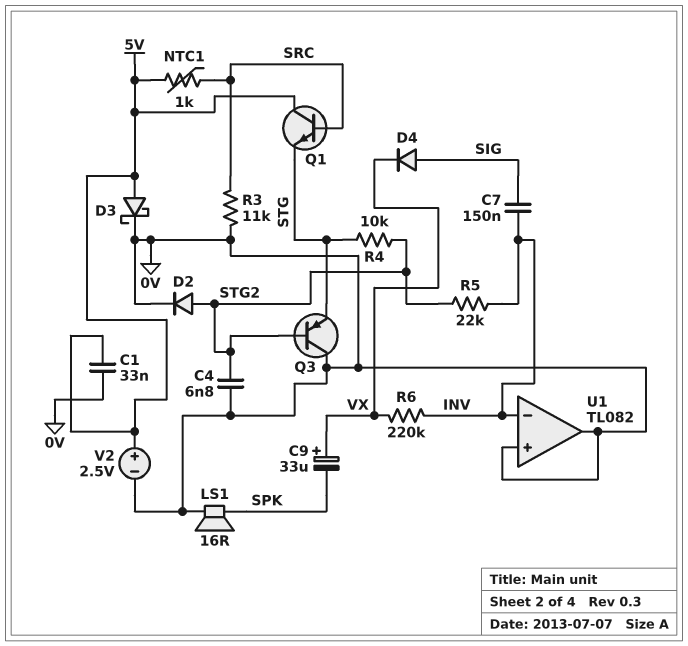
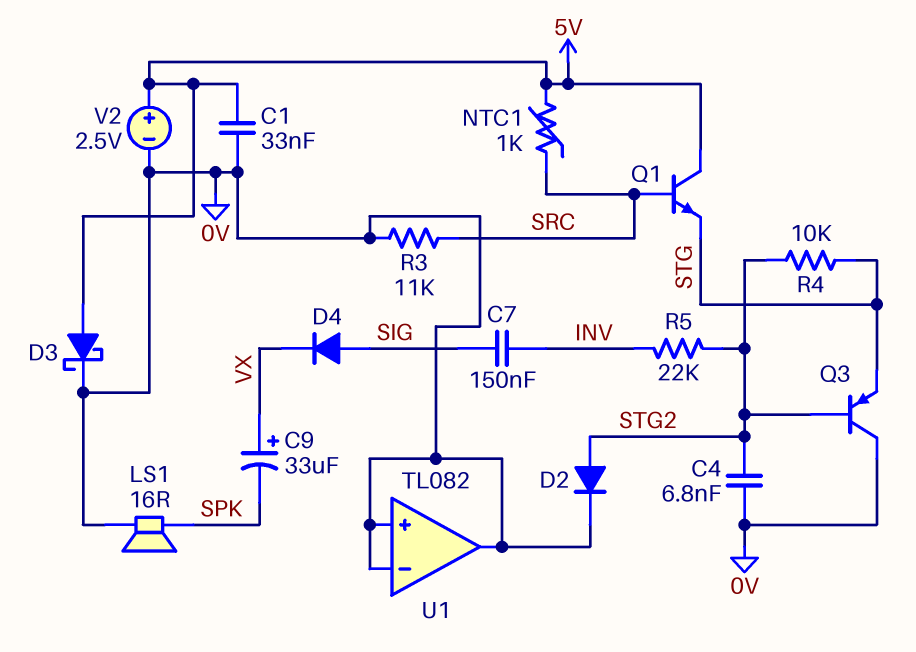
R6: 220k (INV, VX) -> none
U1 pin in-: INV -> 0V

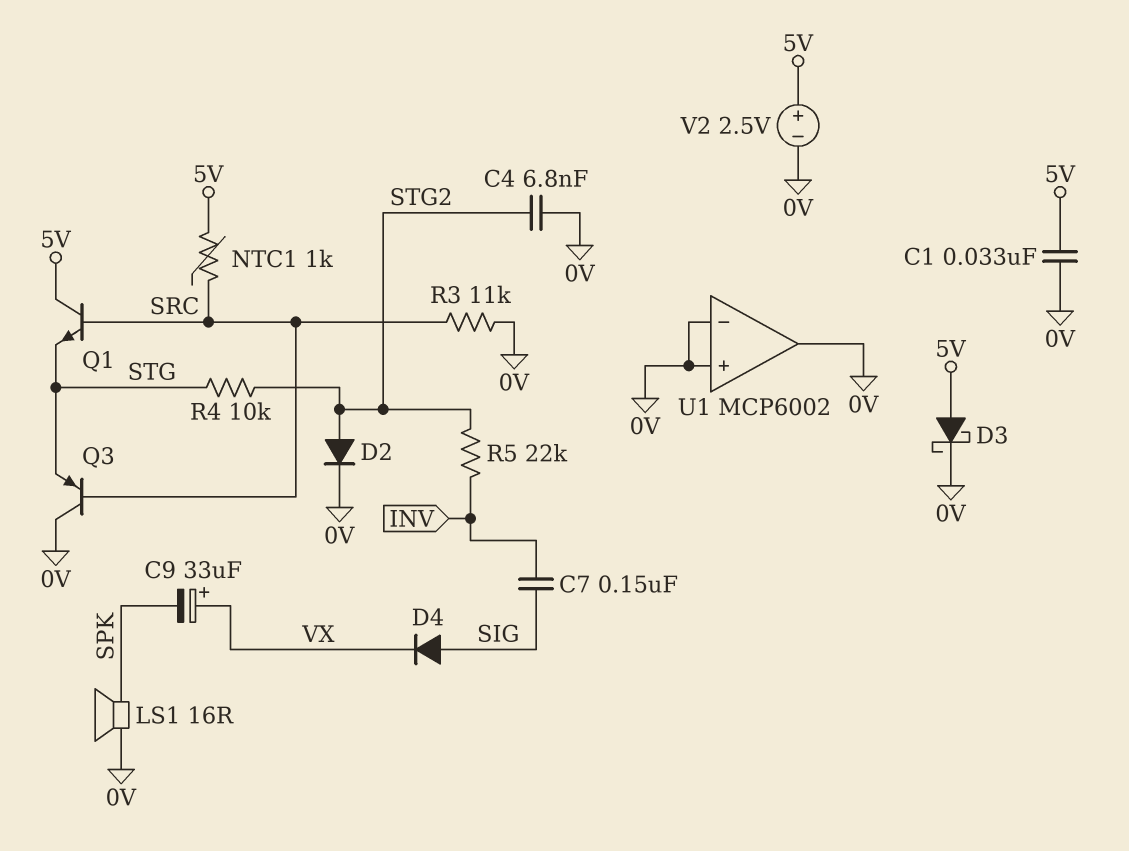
Q3: PNP (B STG2, C 0V, E STG) -> PNP (B SRC, C 0V, E STG)
U1: TL082 -> MCP6002

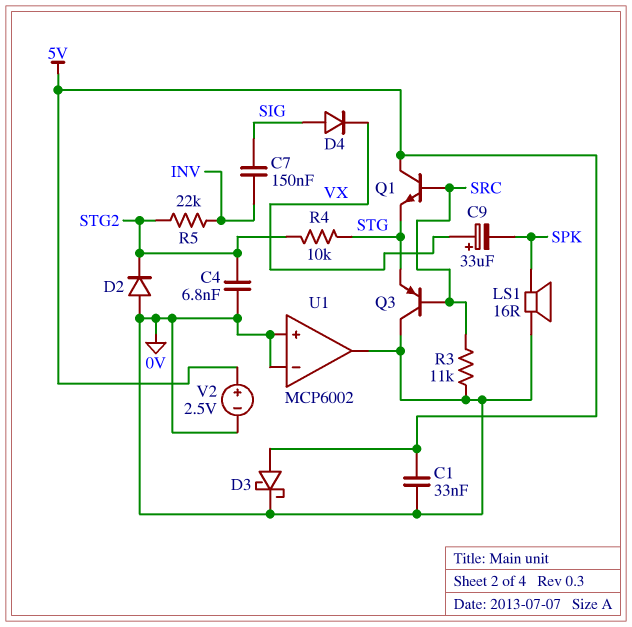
D2: diode (A STG2, K 0V) -> diode (A 0V, K STG2)
NTC1: 1k (5V, SRC) -> none

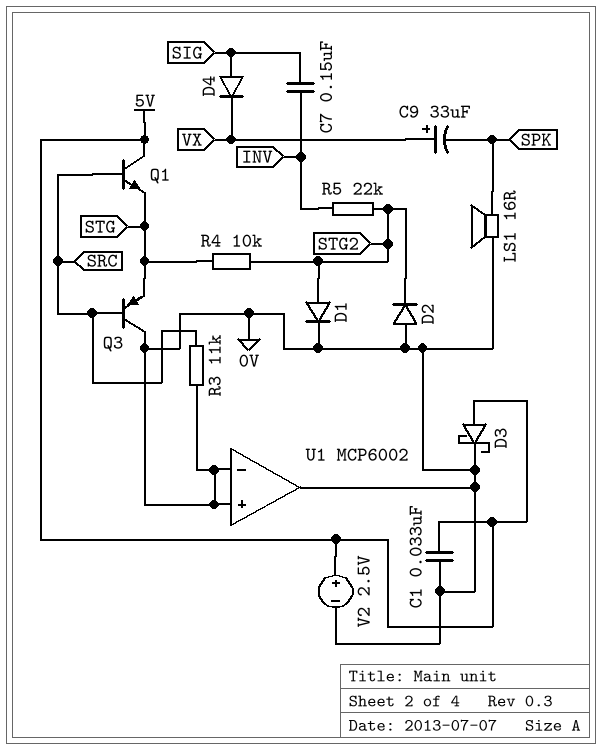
C4: 6.8nF (0V, STG2) -> none
D1: none -> diode (A STG2, K 0V)

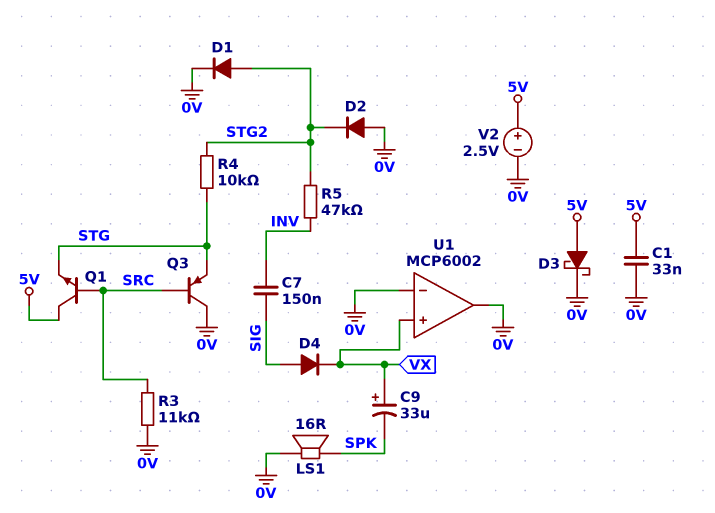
R5: 22k (INV, STG2) -> 47k (INV, STG2)
U1 pin in+: 0V -> VX

